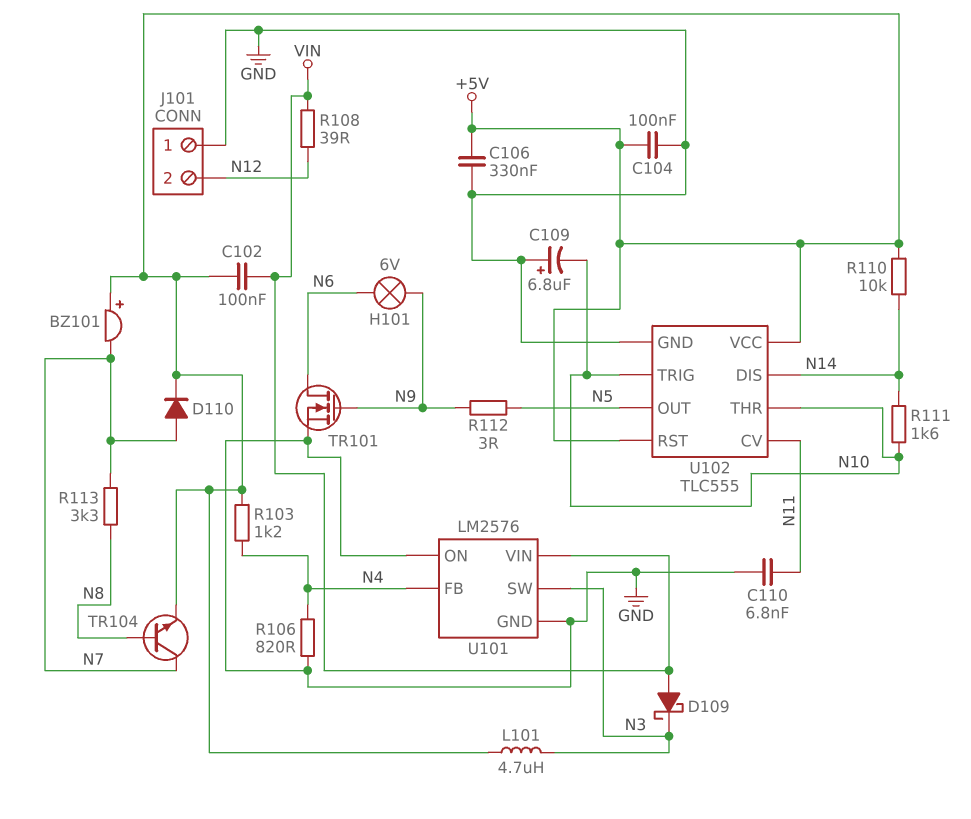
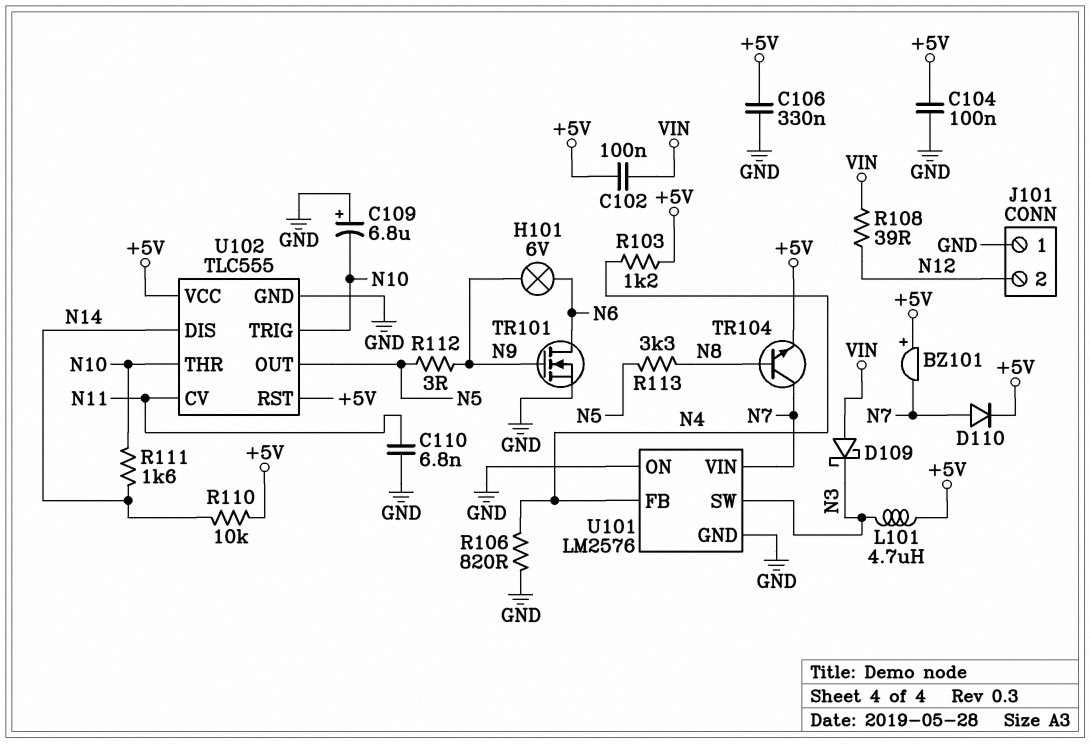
R113: 3.3k (N7, N8) -> 3.3k (N5, N8)
U101 pin VIN: VIN -> N7

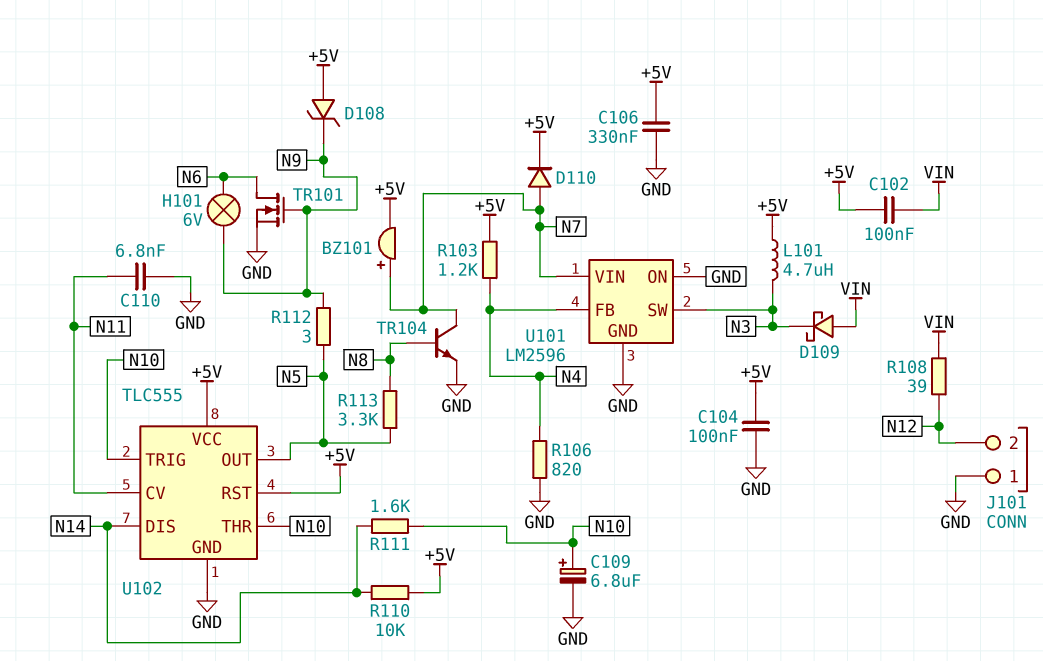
BZ101: buzzer (plus +5V, minus N7) -> buzzer (plus N7, minus +5V)
C109: 6.8uF (plus GND, minus N10) -> 6.8uF (plus N10, minus GND)
D108: none -> zener (A +5V, K N9)
TR104: NPN (B N8, C N7, E +5V) -> NPN (B N8, C N7, E GND)
U101: LM2576 -> LM2596

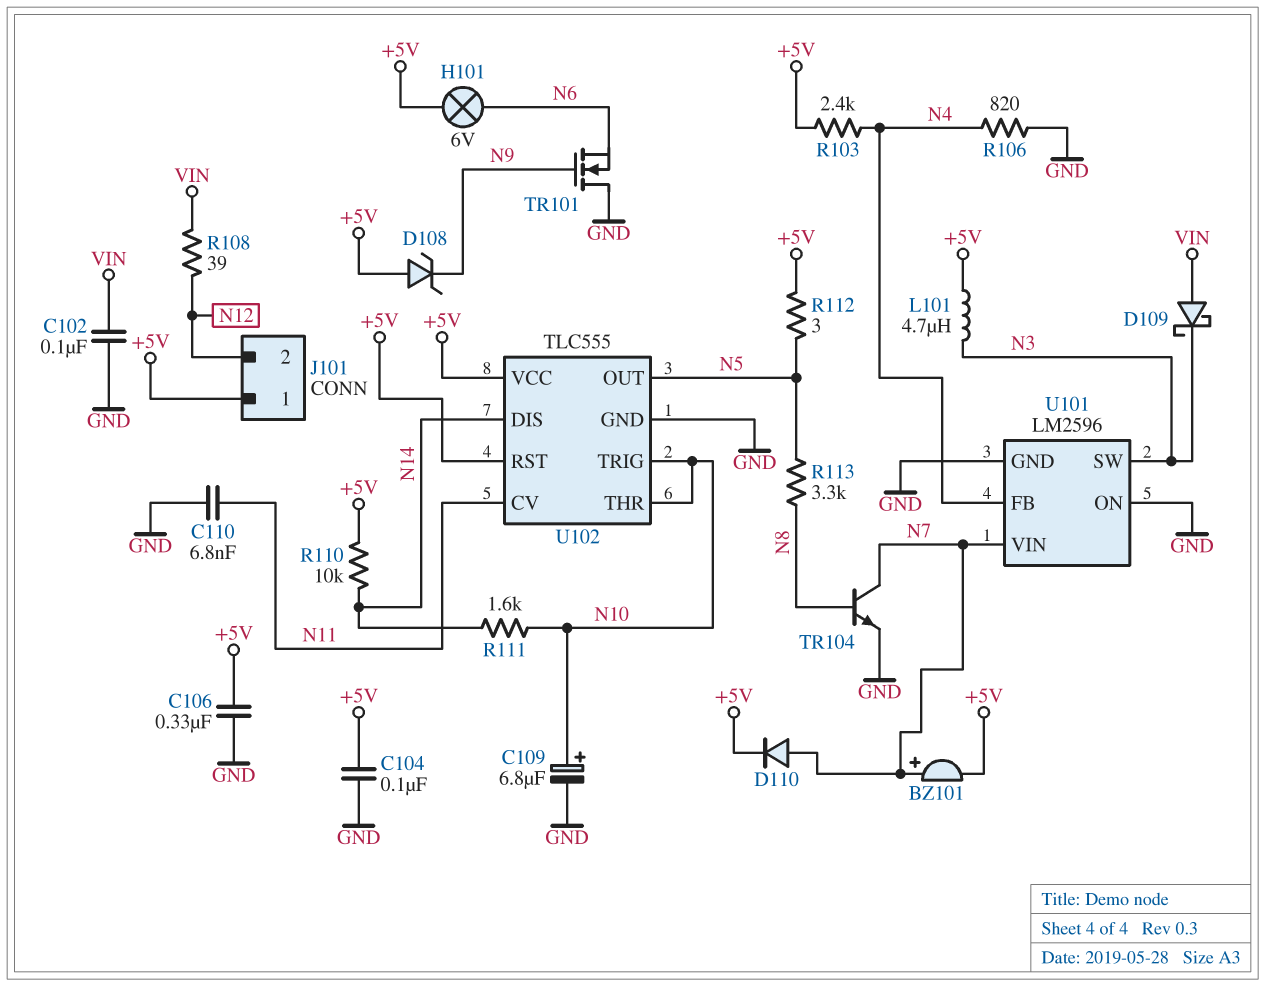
C102: 100nF (+5V, VIN) -> 100nF (GND, VIN)
H101: lamp 6V (N6, N9) -> lamp 6V (+5V, N6)
J101 pin 1: GND -> +5V
R103: 1.2k (+5V, N4) -> 2.4k (+5V, N4)
R112: 3 (N5, N9) -> 3 (+5V, N5)
TR101: NMOS (G N9, D N6, S GND) -> NMOS (G N9, D GND, S N6)

